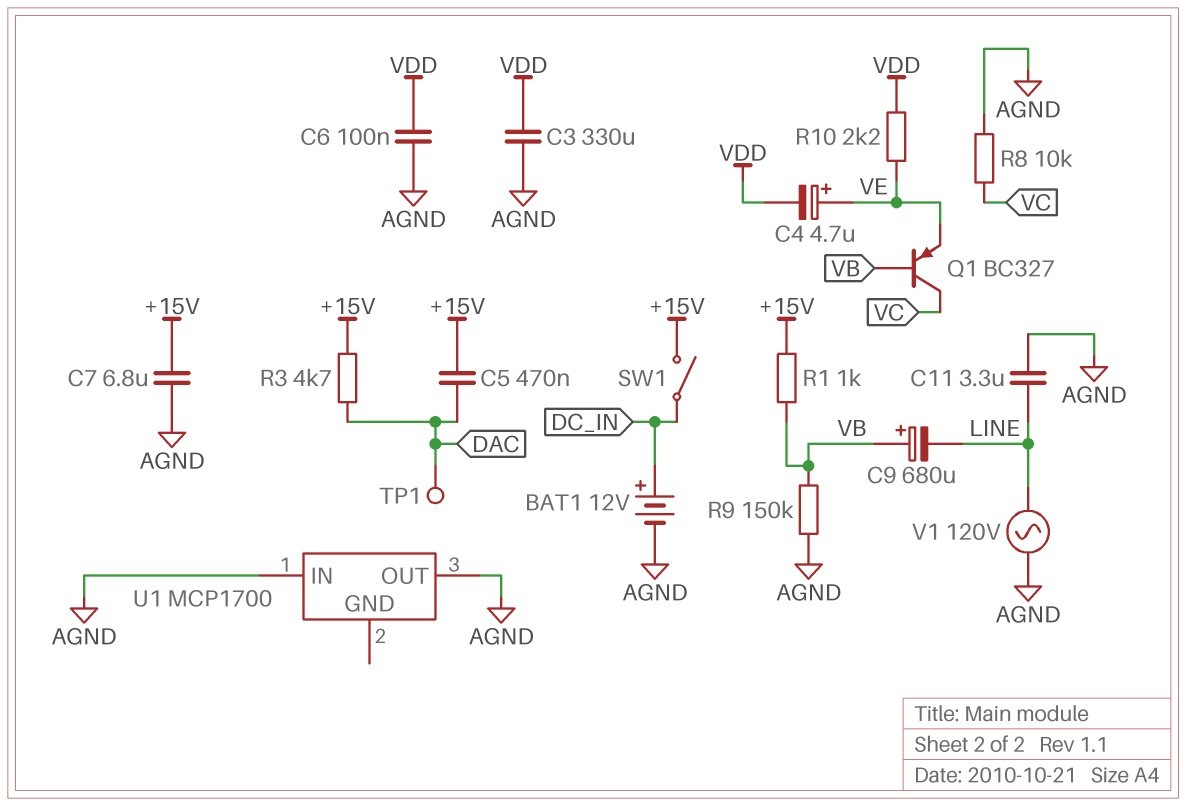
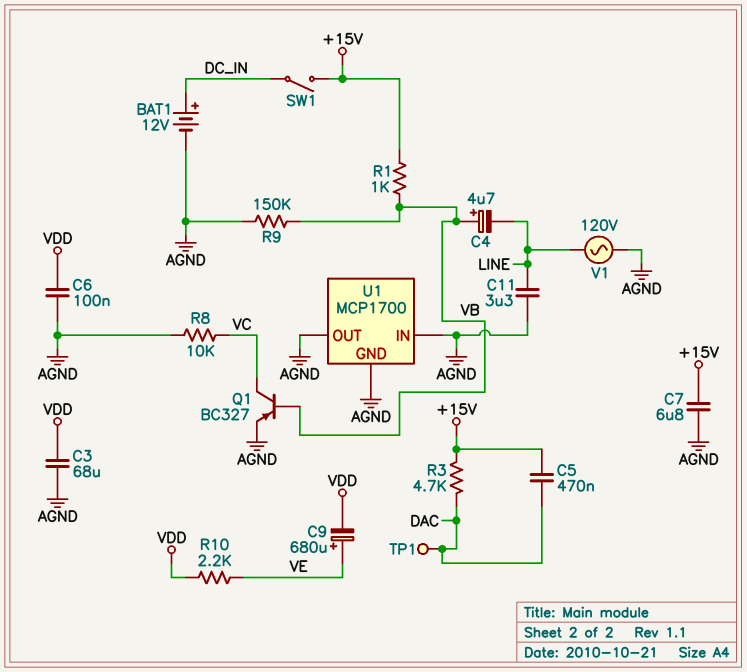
C3: 330uF (AGND, VDD) -> 68uF (AGND, VDD)
C4: 4.7uF (plus VE, minus VDD) -> 4.7uF (plus VB, minus LINE)
C9: 680uF (plus VB, minus LINE) -> 680uF (plus VE, minus VDD)
Q1: PNP BC327 (B VB, C VC, E VE) -> PNP BC327 (B VB, C VC, E AGND)
U1 pin GND: none -> AGND

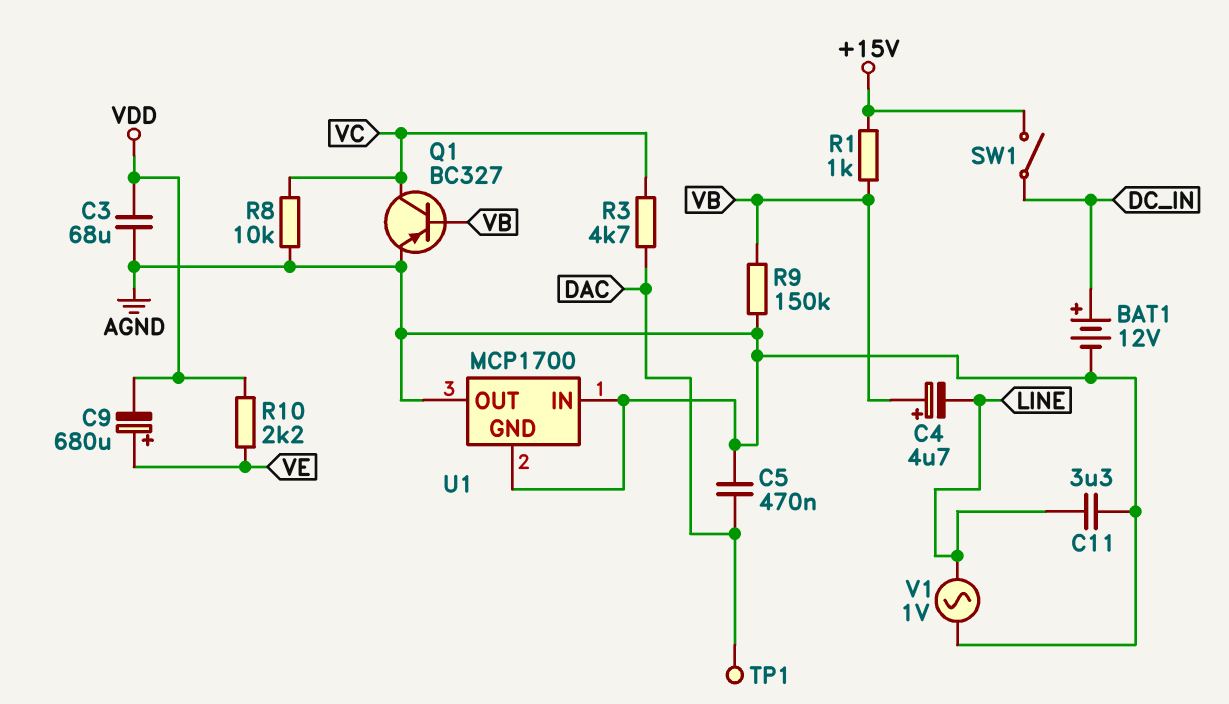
C5: 470nF (+15V, DAC) -> 470nF (AGND, DAC)
C6: 100nF (AGND, VDD) -> none
C7: 6.8uF (+15V, AGND) -> none
R3: 4.7k (+15V, DAC) -> 4.7k (DAC, VC)
V1: AC 120V (AGND, LINE) -> AC 1V (AGND, LINE)

